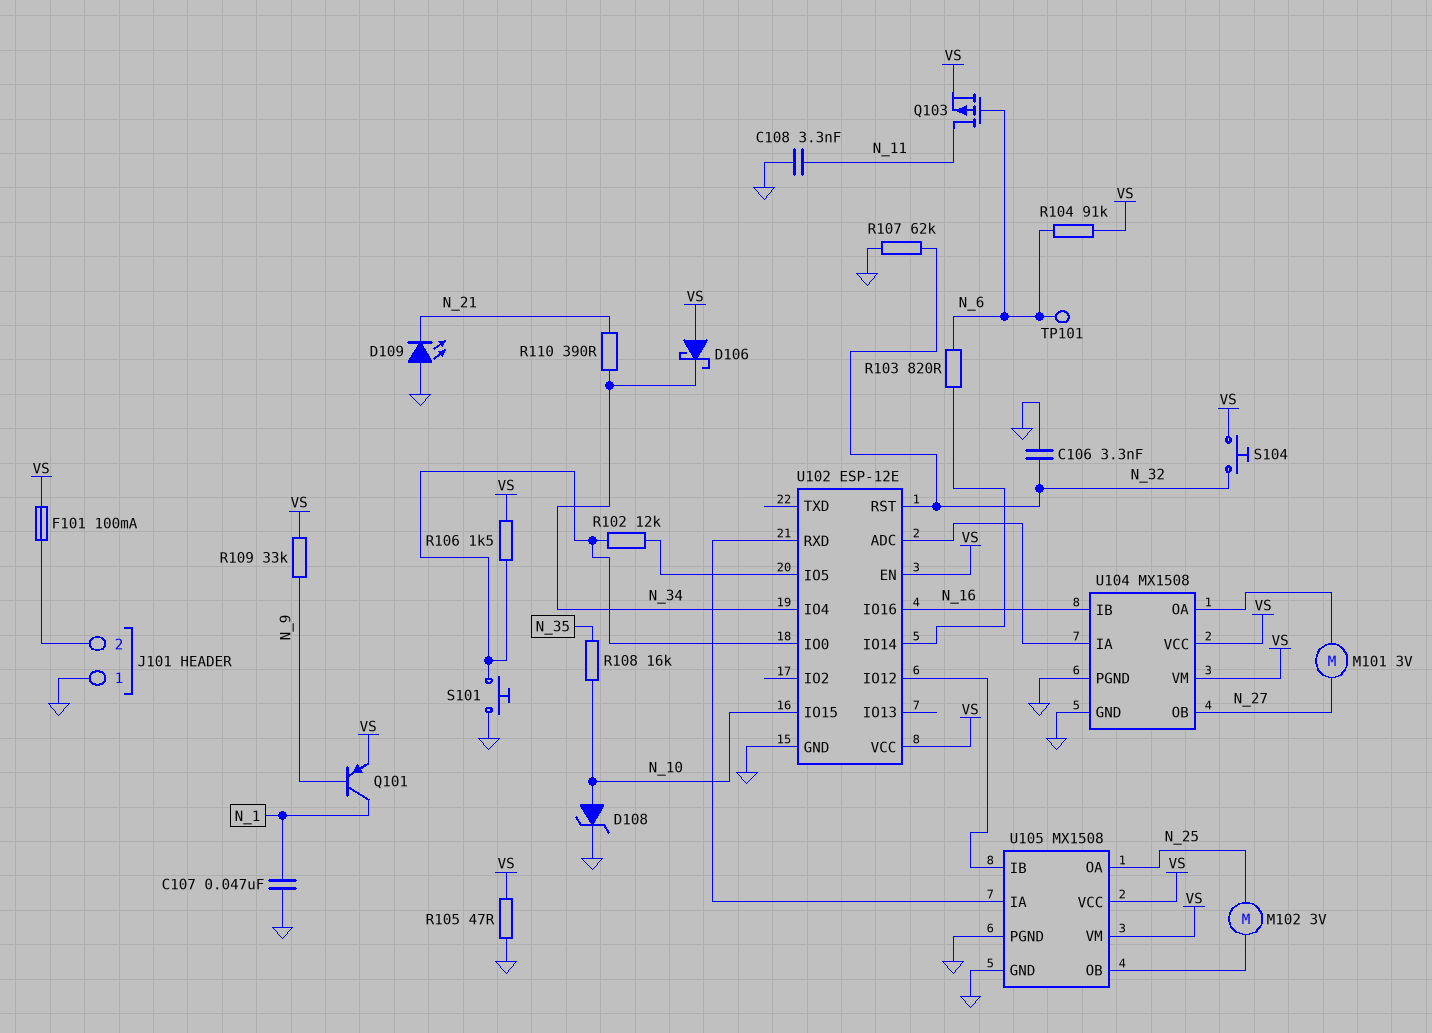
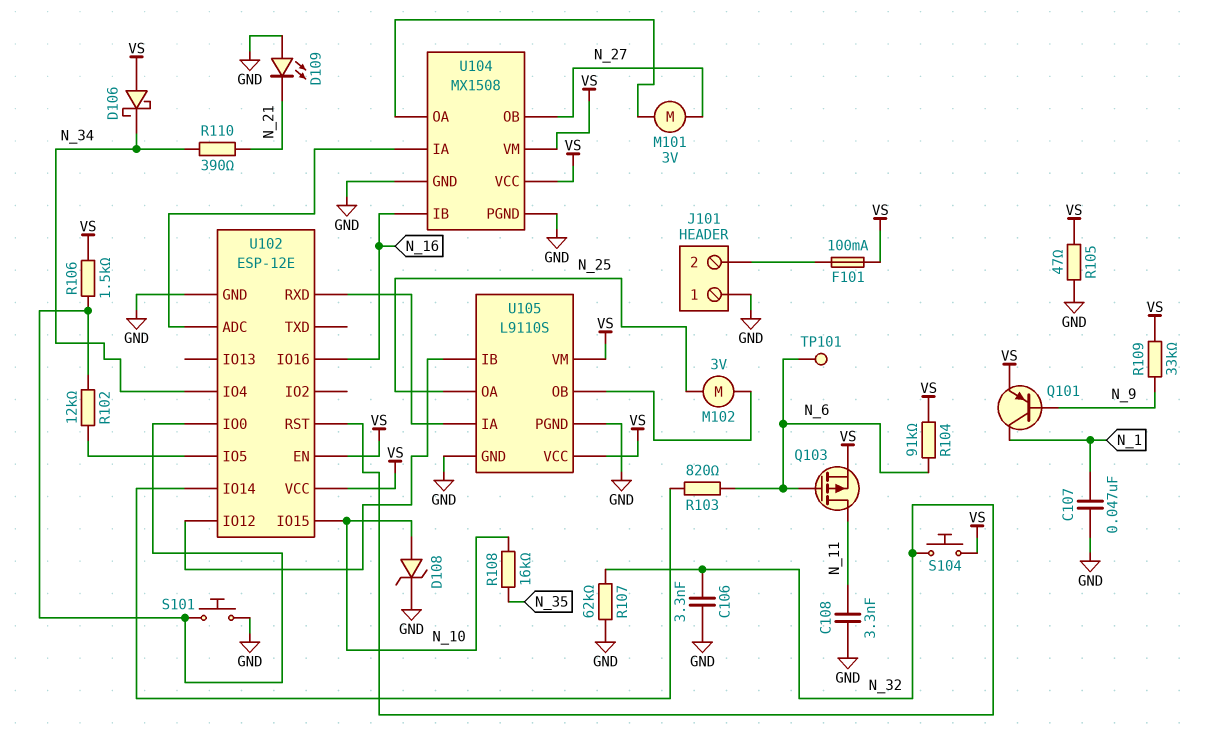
U105: MX1508 -> L9110S

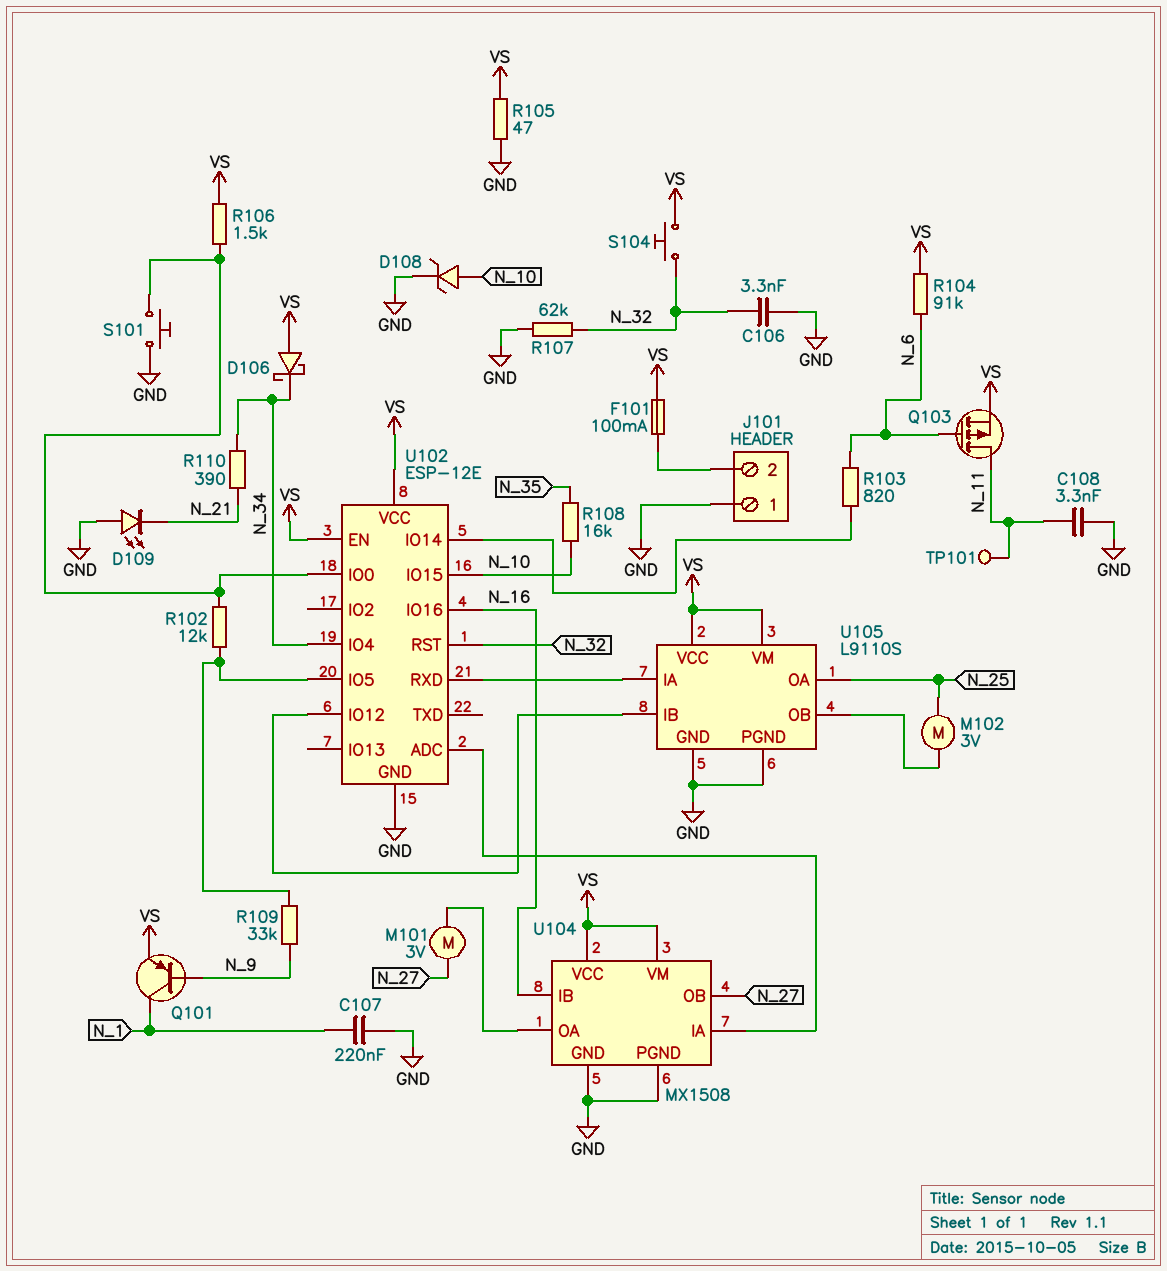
C107: 47nF (GND, N_1) -> 220nF (GND, N_1)
R109: 33k (N_9, VS) -> 33k (N_9, U102/IO5)
TP101: test point (N_6) -> test point (N_11)

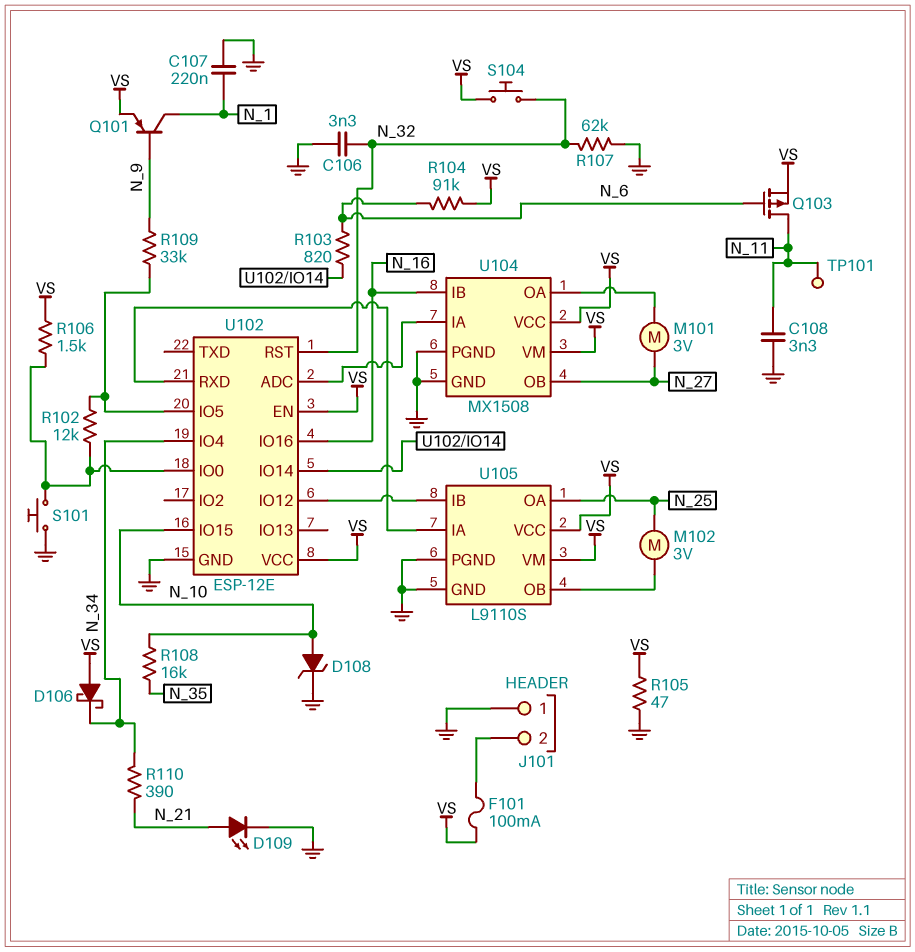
D109: LED (A GND, K N_21) -> LED (A N_21, K GND)

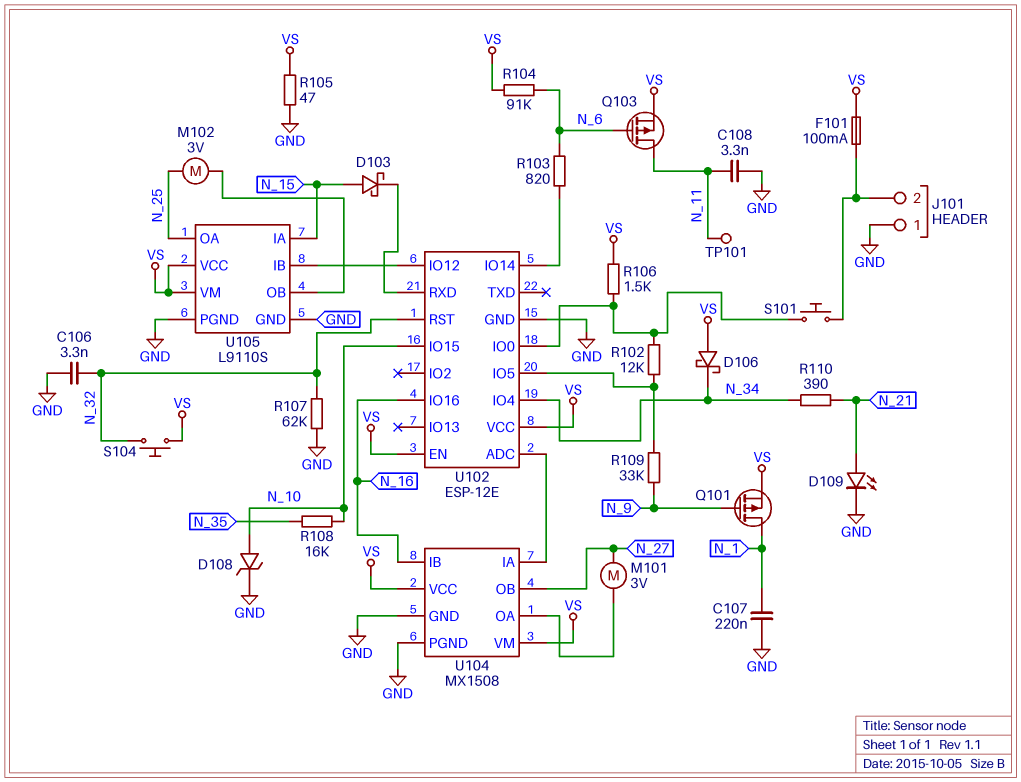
D103: none -> schottky (A N_15, K U102/RXD)
Q101: PNP (B N_9, C N_1, E VS) -> PMOS (G N_9, D N_1, S VS)
S101: button (GND, U102/IO0) -> button (J101/2, U102/IO0)
U105 pin IA: U102/RXD -> N_15

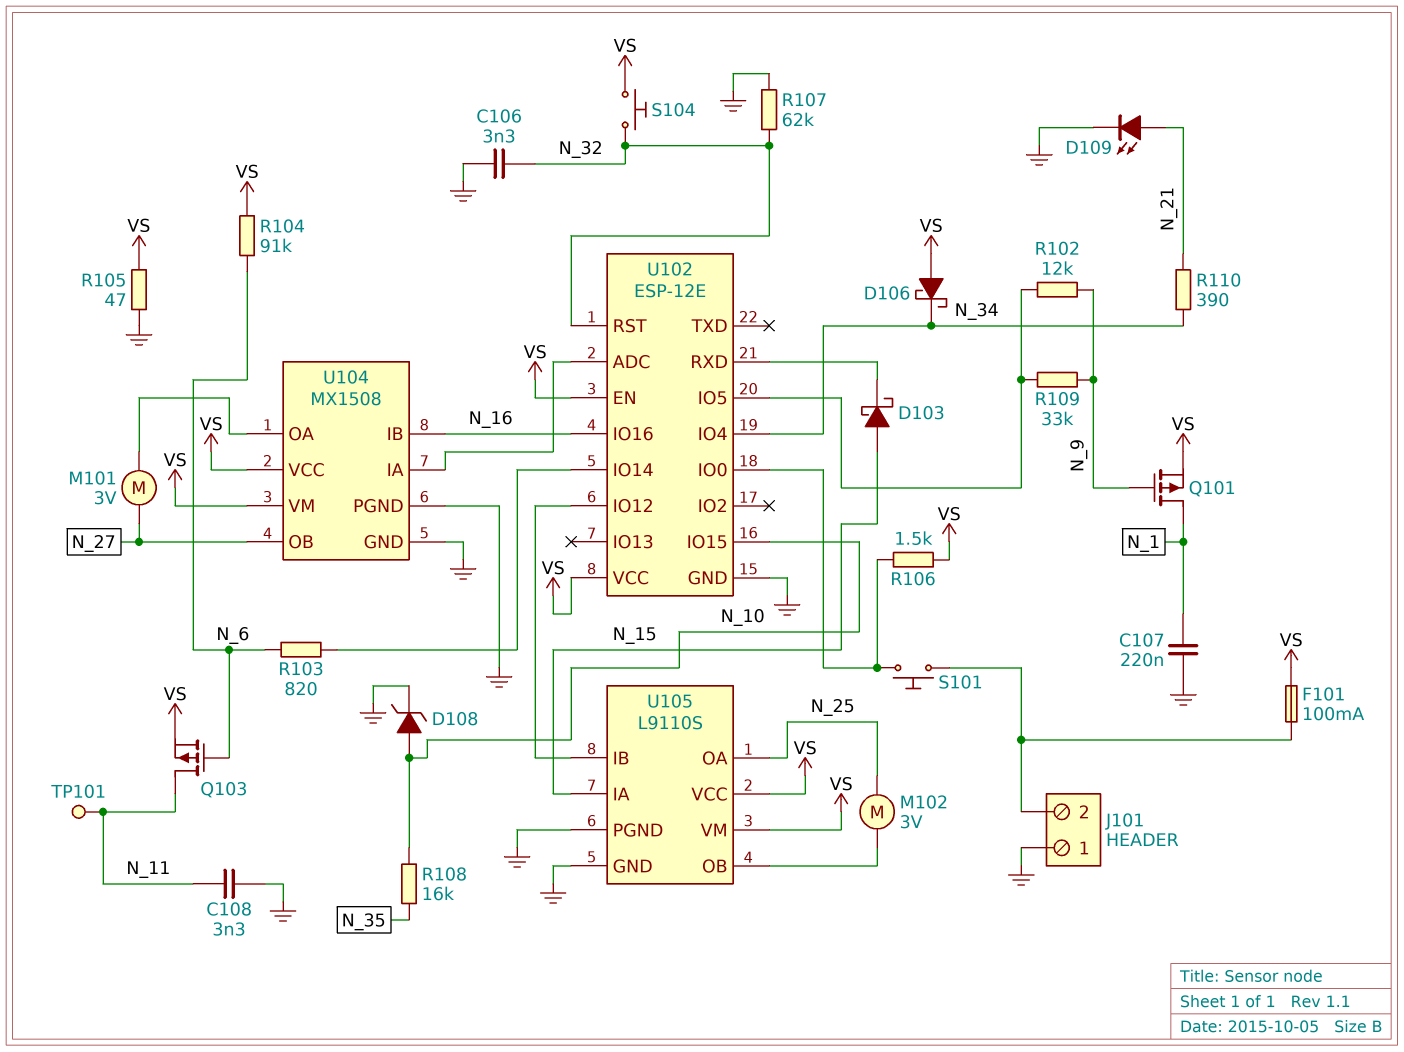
R102: 12k (U102/IO0, U102/IO5) -> 12k (N_9, U102/IO5)

